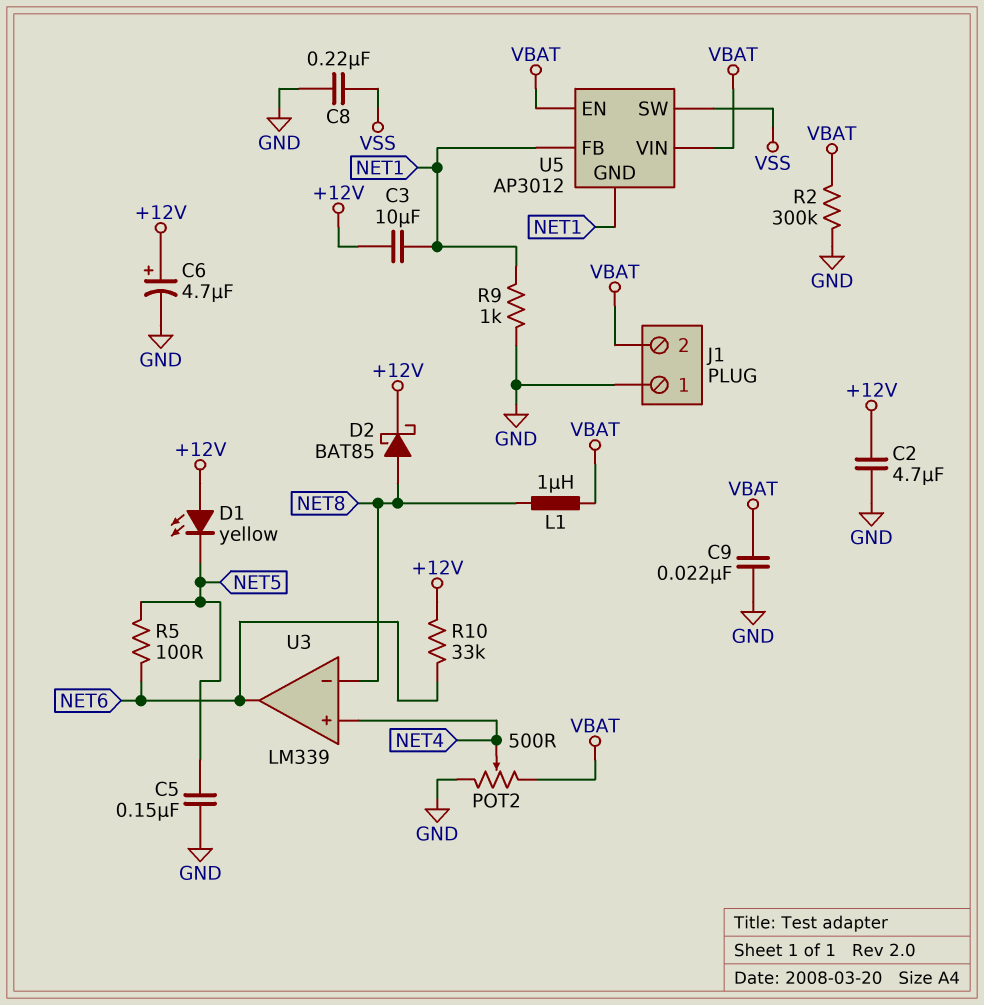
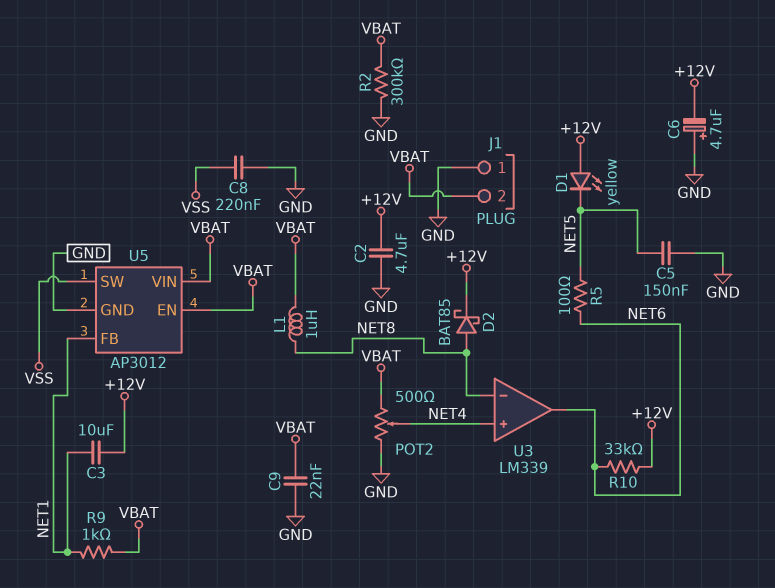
C6: 4.7uF (plus +12V, minus GND) -> 4.7uF (plus GND, minus +12V)
R9: 1k (GND, NET1) -> 1k (NET1, VBAT)
U5 pin GND: NET1 -> GND

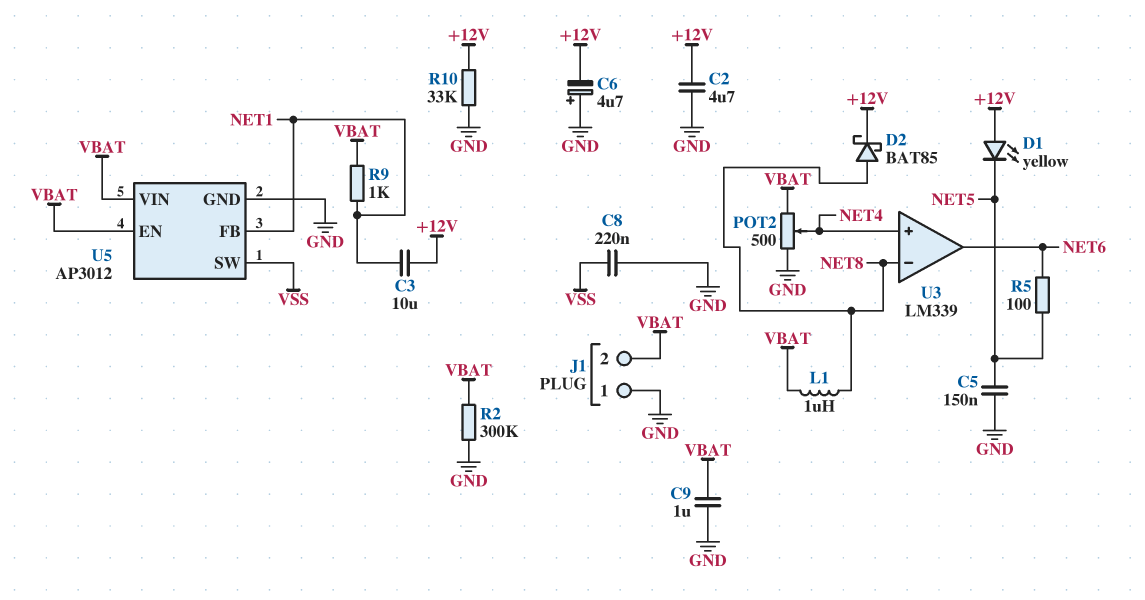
C9: 22nF (GND, VBAT) -> 1uF (GND, VBAT)
R10: 33k (+12V, NET6) -> 33k (+12V, GND)

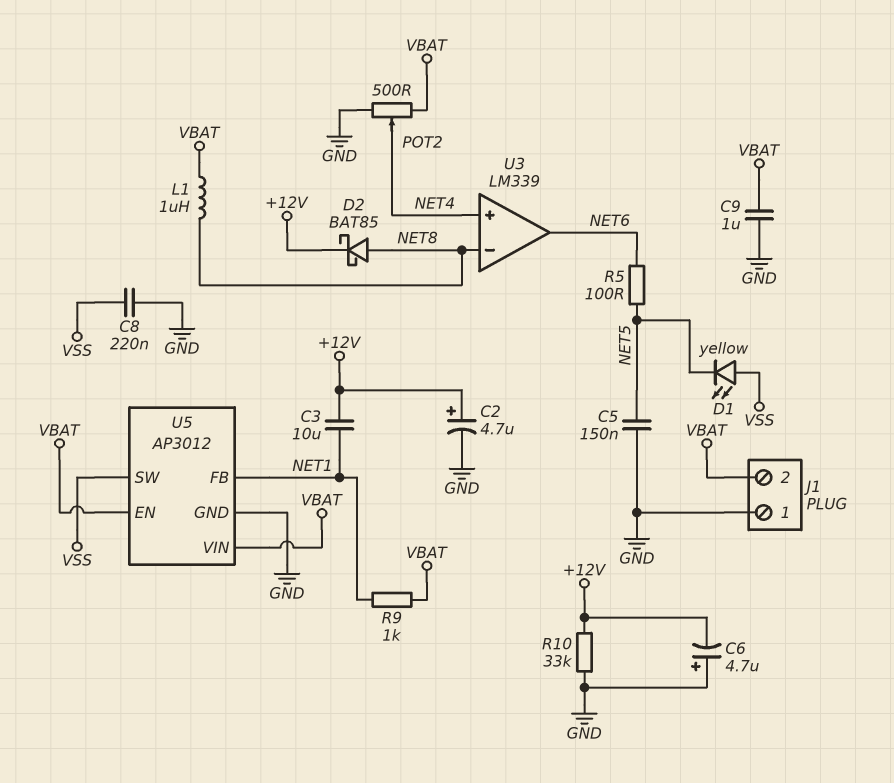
C2: 4.7uF (+12V, GND) -> 4.7uF (plus +12V, minus GND)
D1: LED yellow (A +12V, K NET5) -> LED yellow (A VSS, K NET5)
R2: 300k (GND, VBAT) -> none

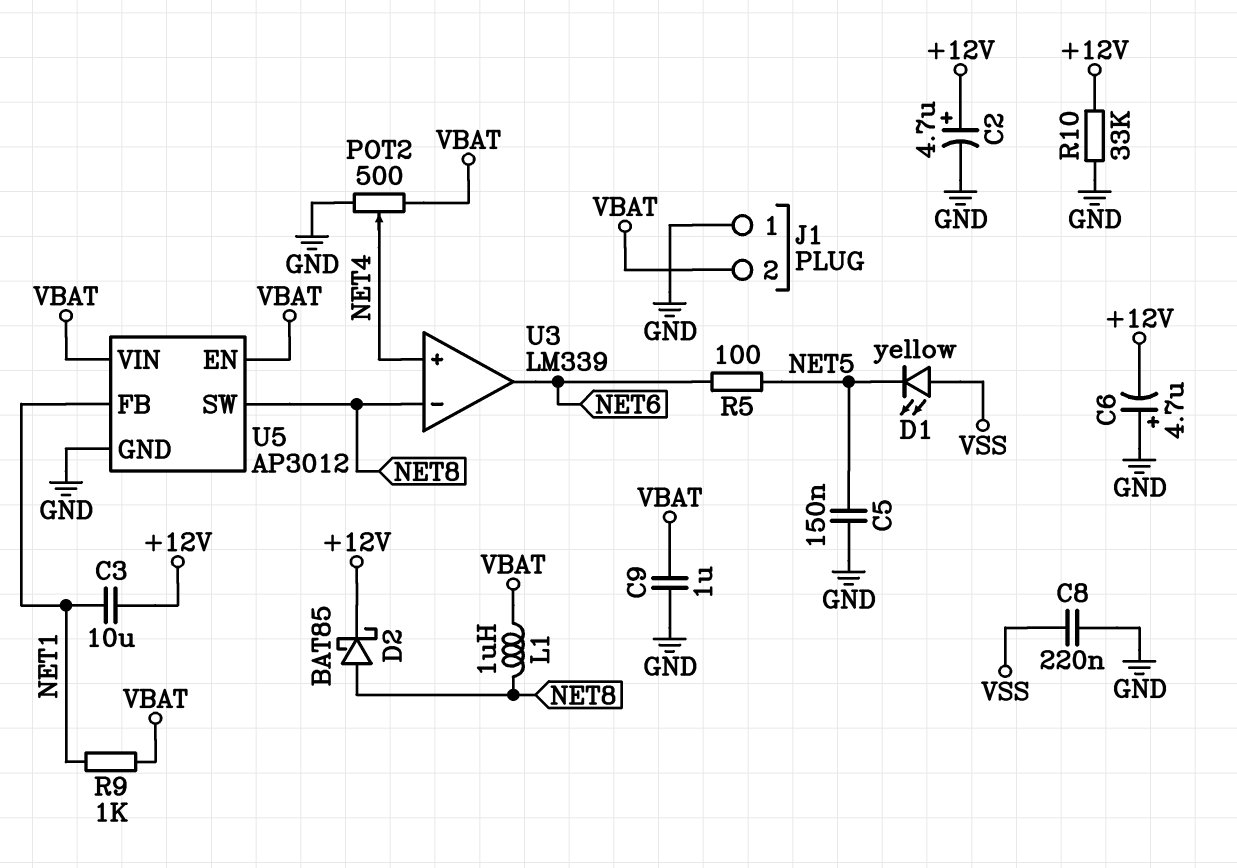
U5 pin SW: VSS -> NET8

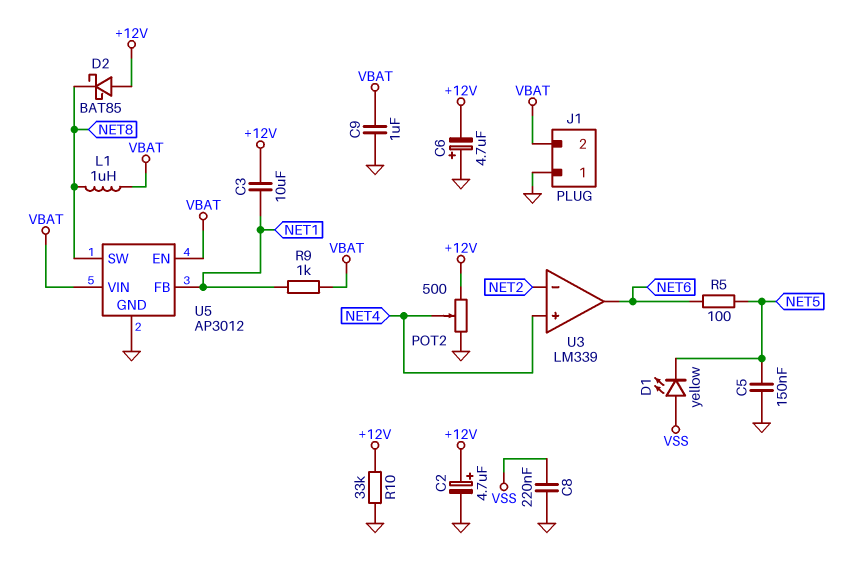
D2: schottky BAT85 (A NET8, K +12V) -> schottky BAT85 (A +12V, K NET8)
POT2: 500 (GND, VBAT, wiper NET4) -> 500 (+12V, GND, wiper NET4)
U3 pin in-: NET8 -> NET2

